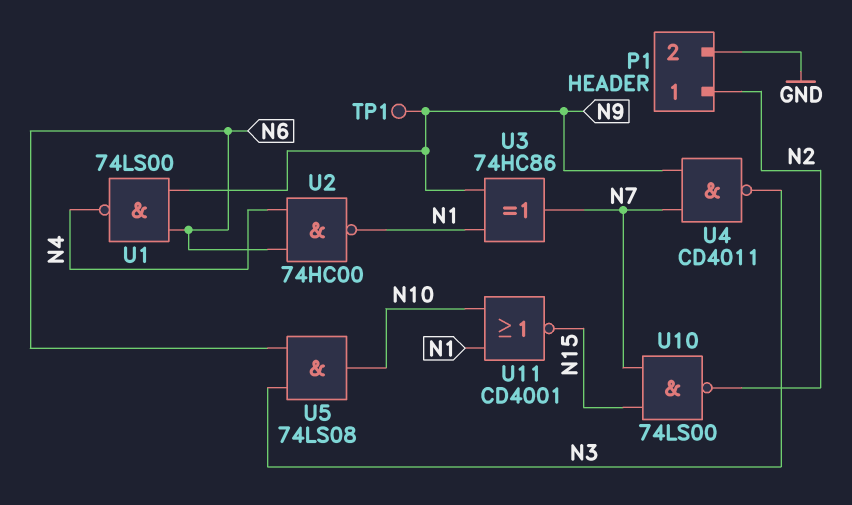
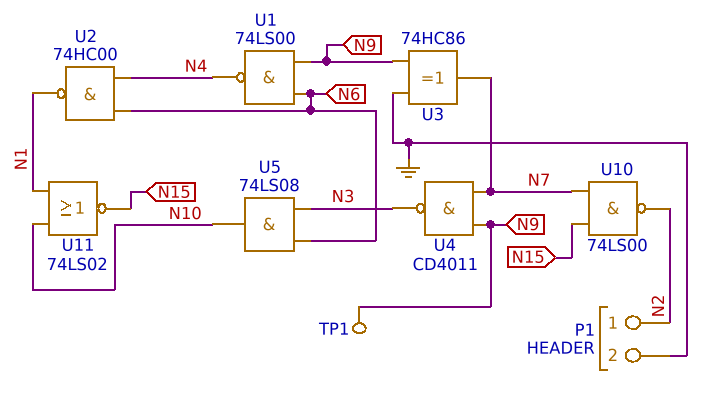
U3: XOR 74HC86 (in N1, in N9, out N7) -> XOR 74HC86 (in GND, in N9, out N7)
U11: NOR CD4001 (in N1, in N10, out N15) -> NOR 74LS02 (in N1, in N10, out N15)

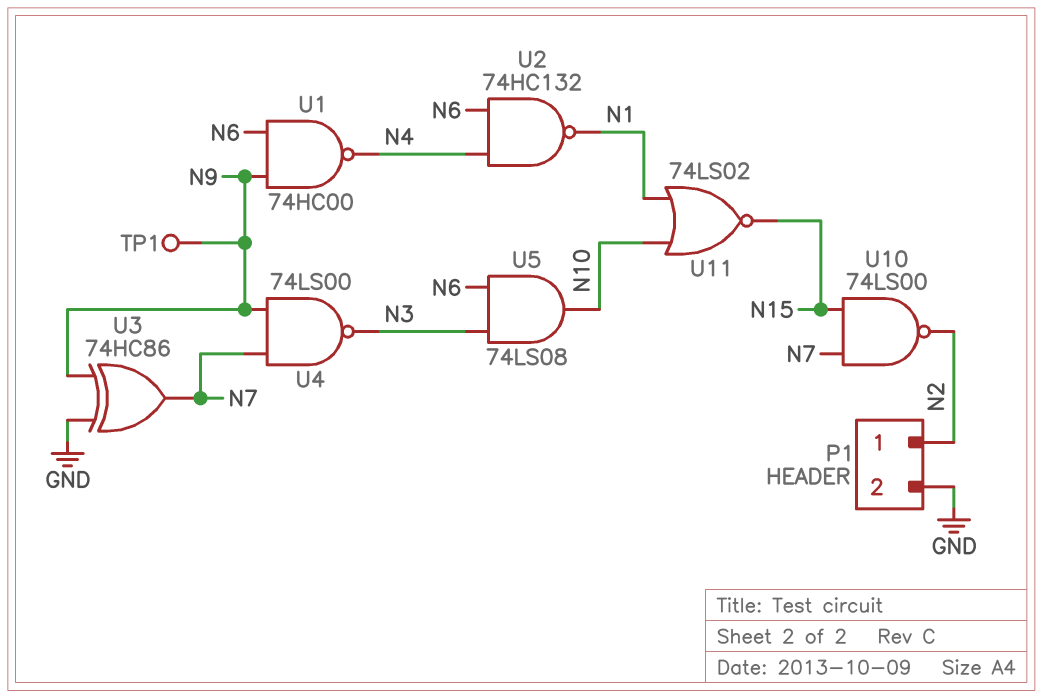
U1: NAND 74LS00 (in N6, in N9, out N4) -> NAND 74HC00 (in N6, in N9, out N4)
U2: NAND 74HC00 (in N4, in N6, out N1) -> NAND 74HC132 (in N4, in N6, out N1)
U4: NAND CD4011 (in N7, in N9, out N3) -> NAND 74LS00 (in N7, in N9, out N3)

